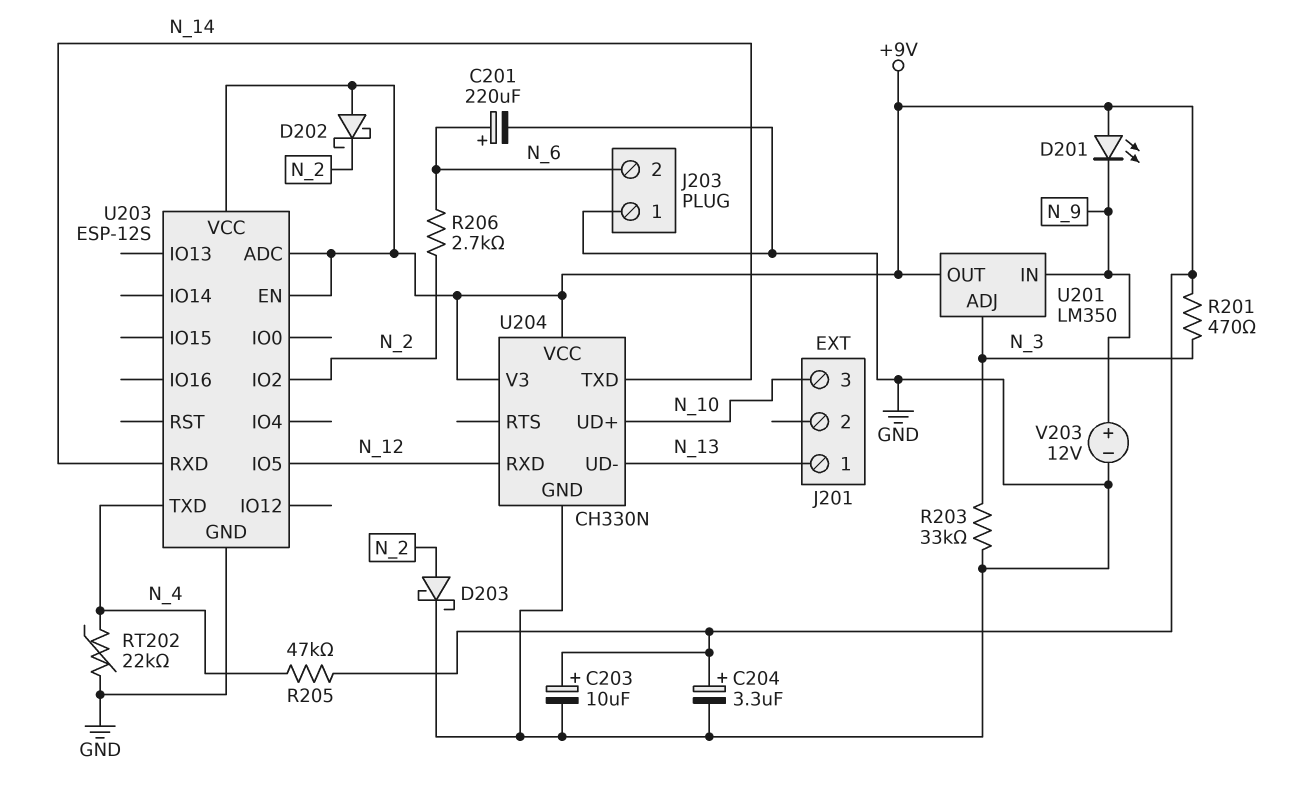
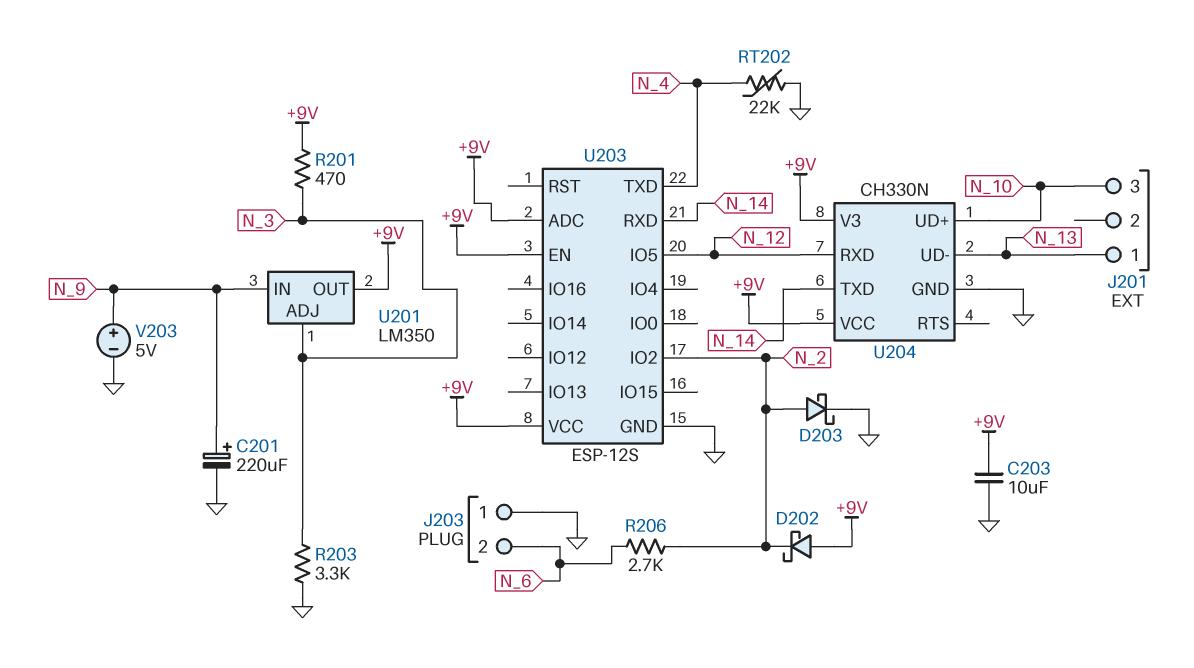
C201: 220uF (plus N_6, minus GND) -> 220uF (plus N_9, minus GND)
C203: 10uF (plus +9V, minus GND) -> 10uF (+9V, GND)
C204: 3.3uF (plus +9V, minus GND) -> none
D201: LED (A +9V, K N_9) -> none
R203: 33k (GND, N_3) -> 3.3k (GND, N_3)
R205: 47k (+9V, N_4) -> none
V203: 12V (plus N_9, minus GND) -> 5V (plus N_9, minus GND)

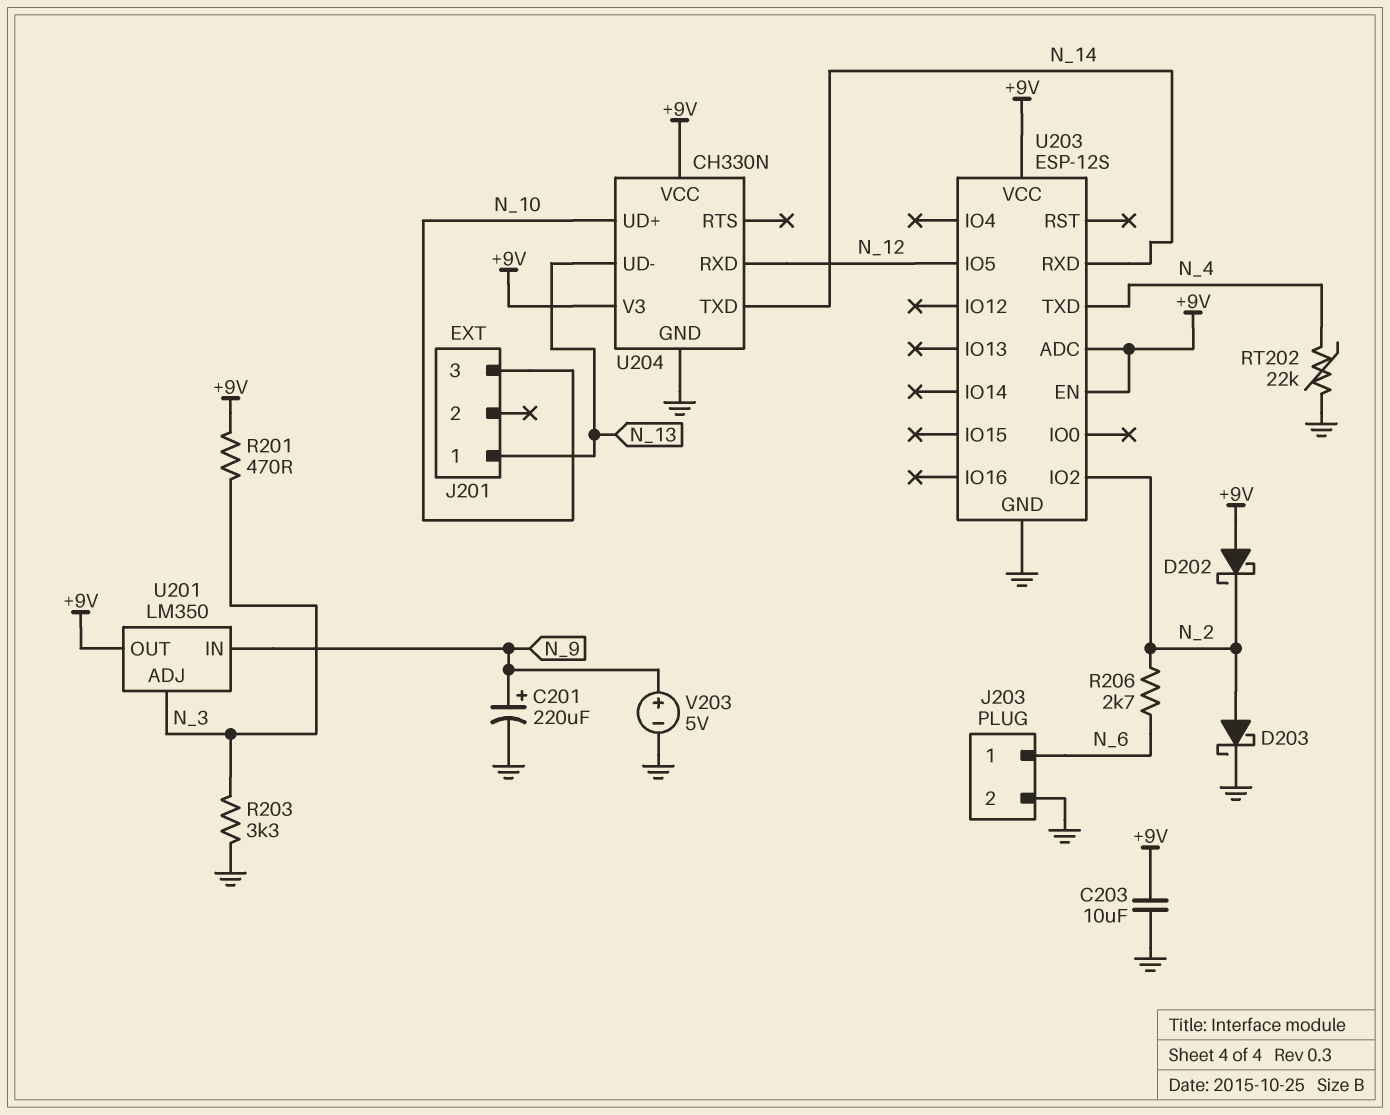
J203 pin 1: GND -> N_6
J203 pin 2: N_6 -> GND

